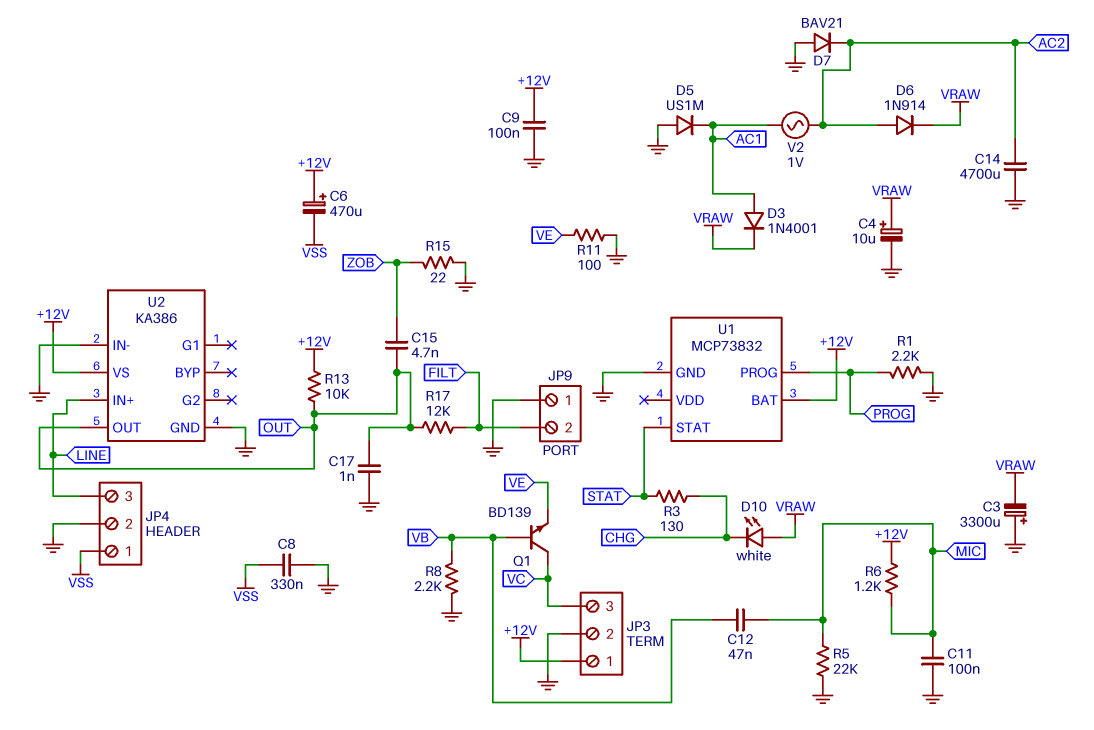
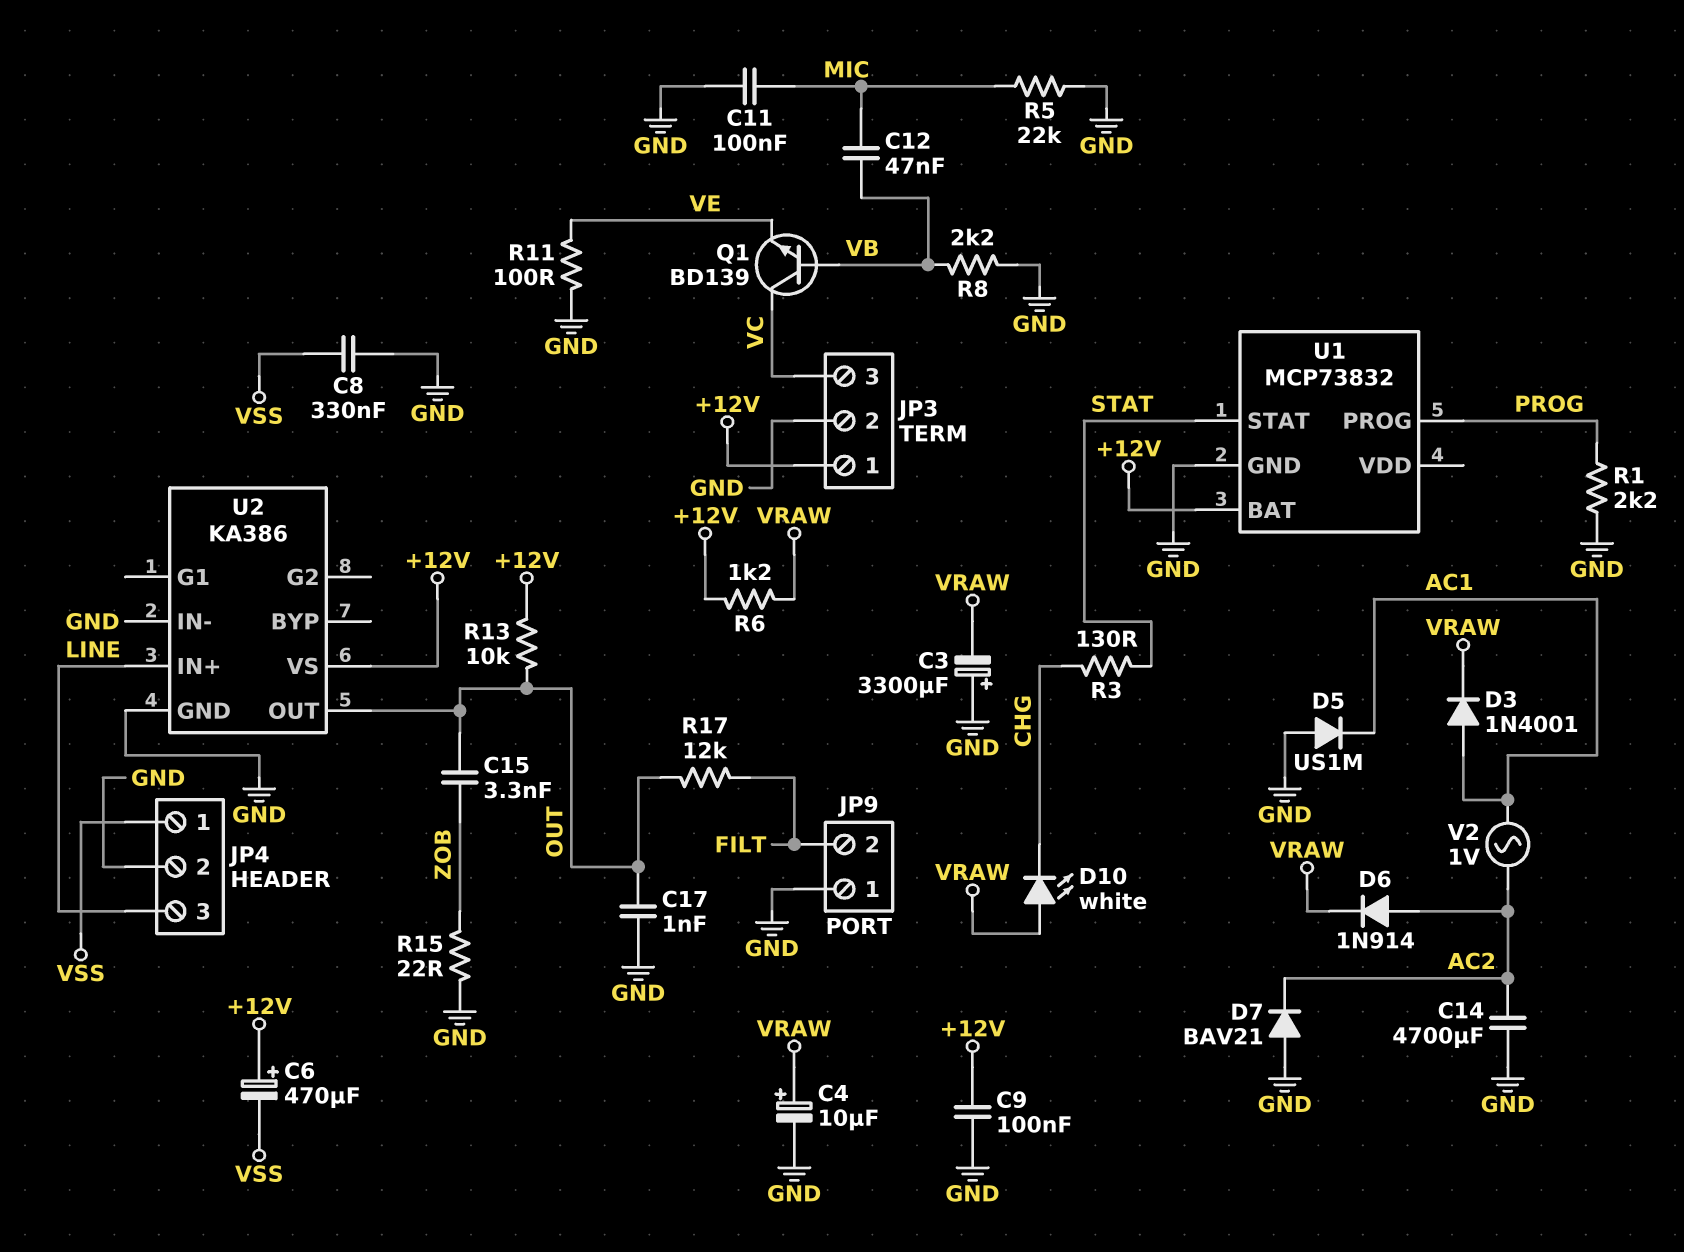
C15: 4.7nF (OUT, ZOB) -> 3.3nF (OUT, ZOB)
R6: 1.2k (+12V, MIC) -> 1.2k (+12V, VRAW)

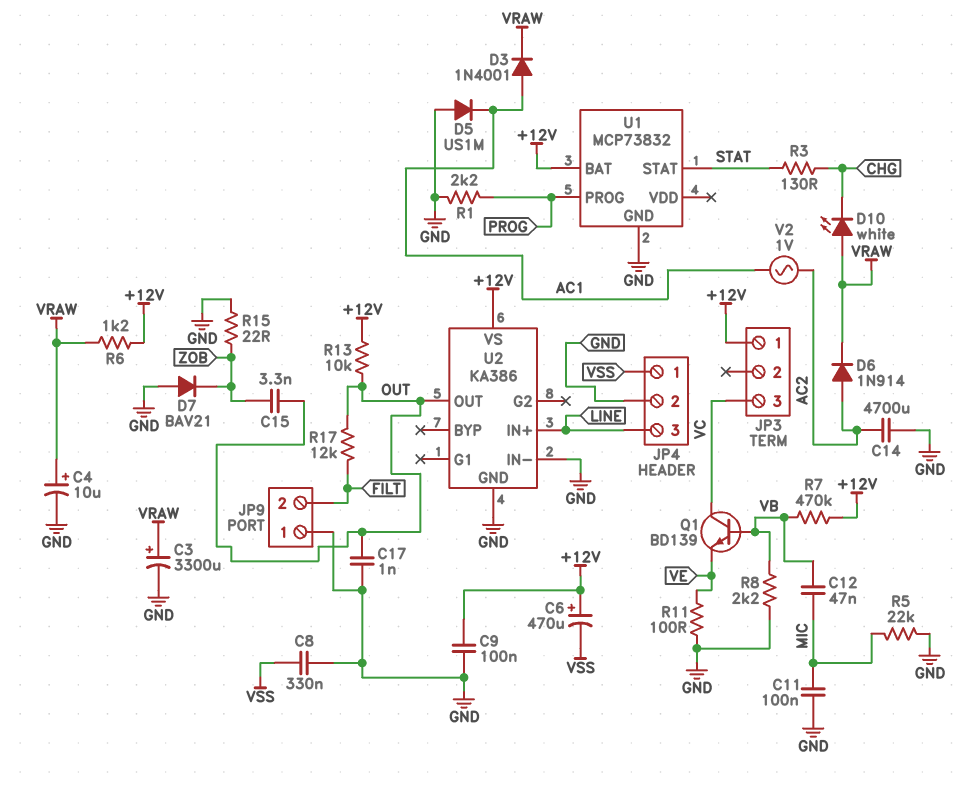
C3: 3300uF (plus GND, minus VRAW) -> 3300uF (plus VRAW, minus GND)
D7: diode BAV21 (A GND, K AC2) -> diode BAV21 (A GND, K ZOB)
JP3 pin 2: GND -> none
R7: none -> 470k (+12V, VB)

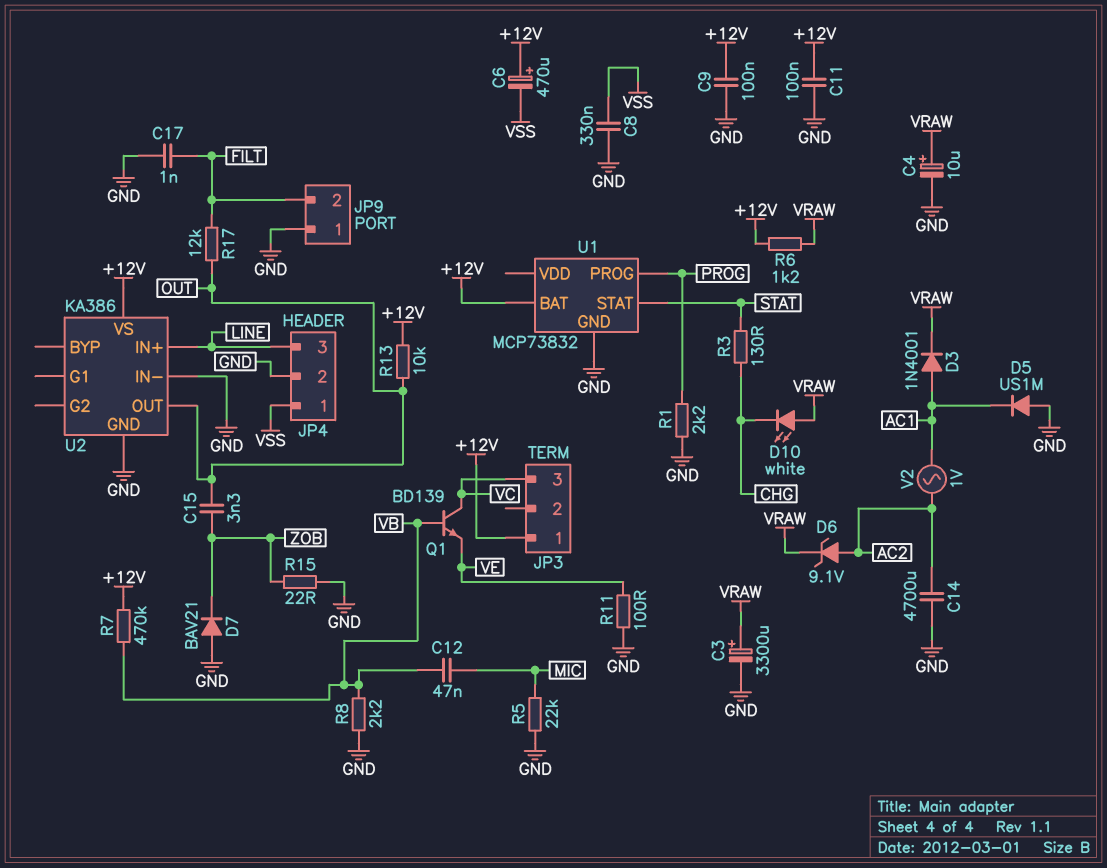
C11: 100nF (GND, MIC) -> 100nF (+12V, GND)
C17: 1nF (GND, OUT) -> 1nF (FILT, GND)
D6: diode 1N914 (A AC2, K VRAW) -> zener 9.1V (A AC2, K VRAW)

